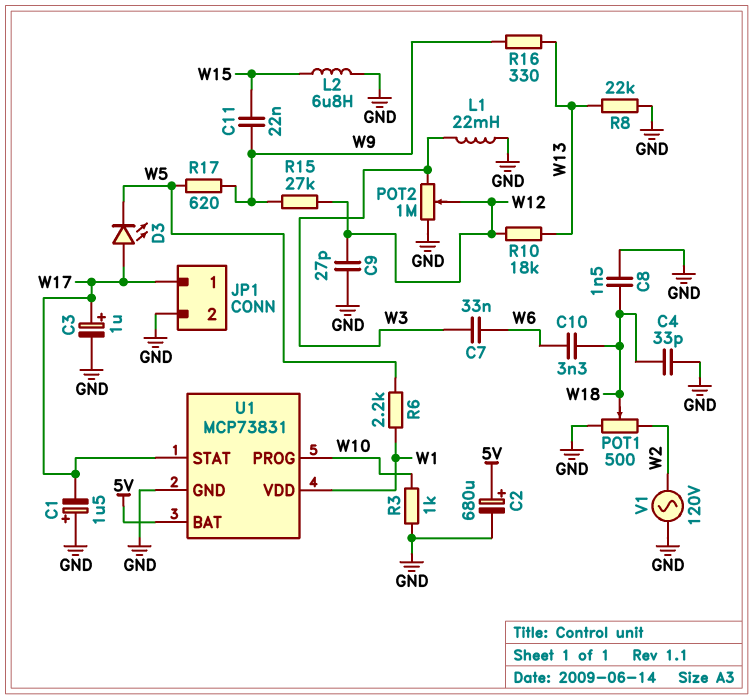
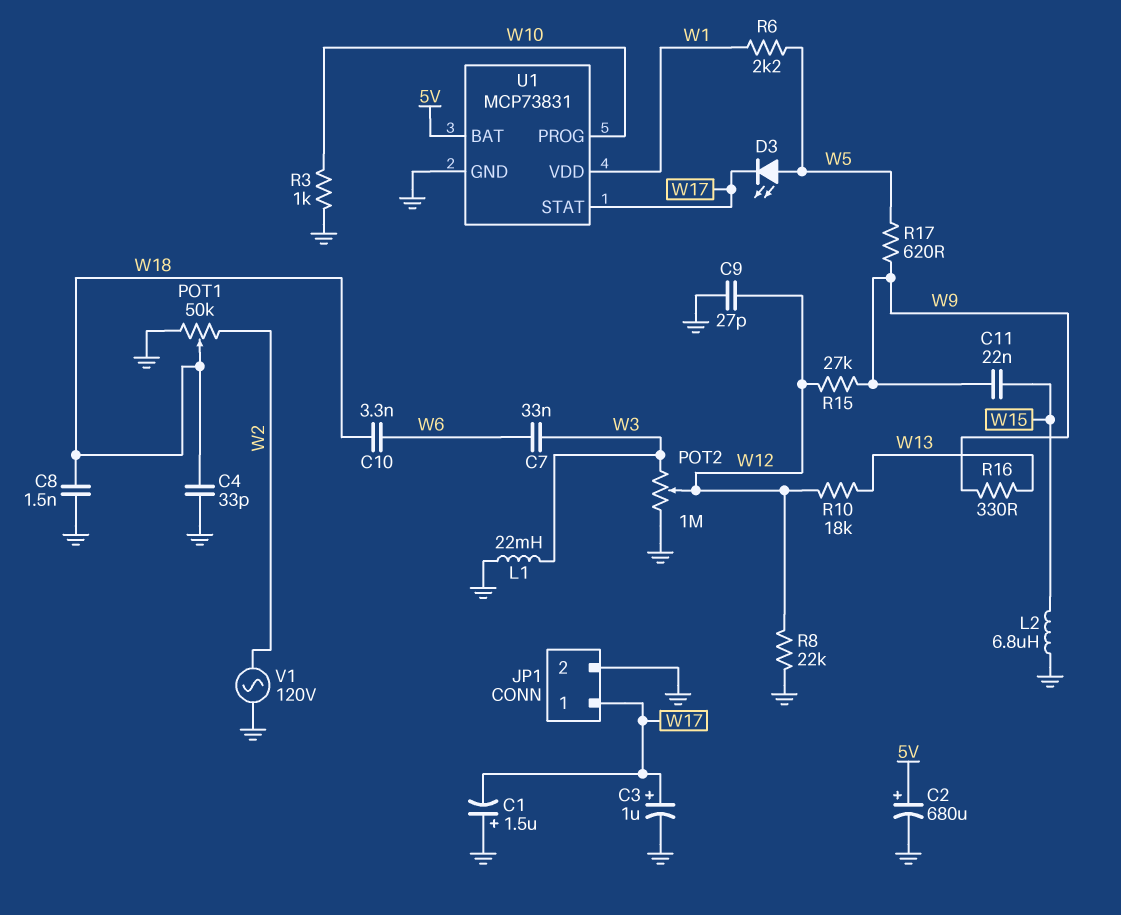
D3: LED (A W17, K W5) -> LED (A W5, K W17)
POT1: 500 (GND, W2, wiper W18) -> 50k (GND, W2, wiper W18)
R8: 22k (GND, W13) -> 22k (GND, W12)

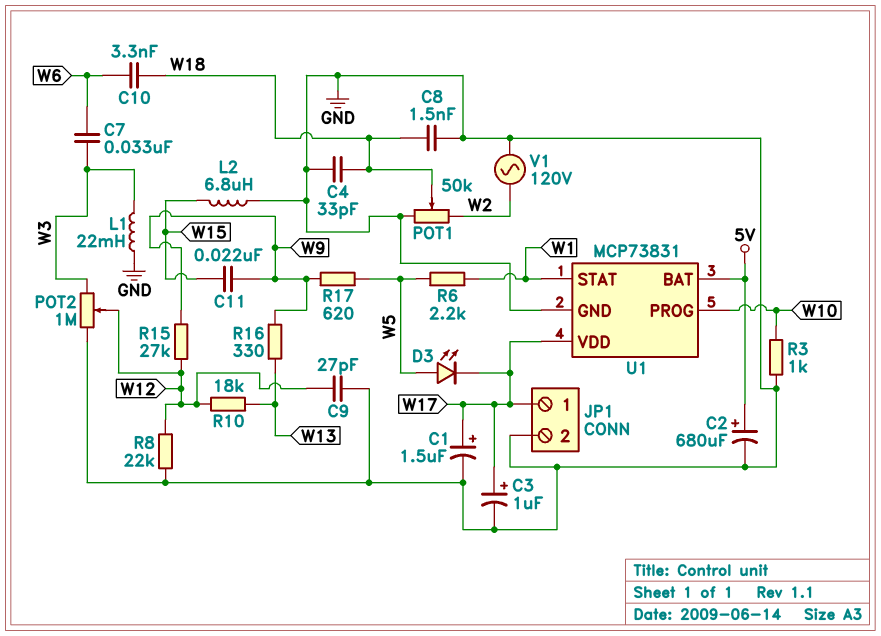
C1: 1.5uF (plus GND, minus W17) -> 1.5uF (plus W17, minus GND)
U1 pin STAT: W17 -> W1
U1 pin VDD: W1 -> W17

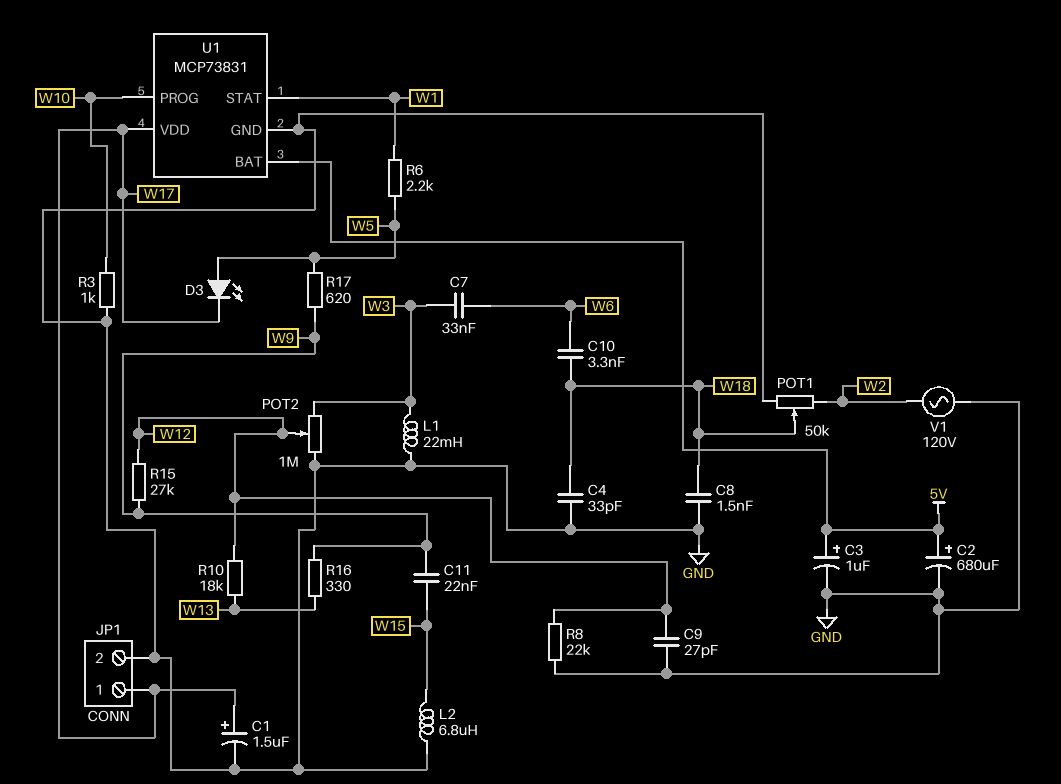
C3: 1uF (plus W17, minus GND) -> 1uF (plus 5V, minus GND)

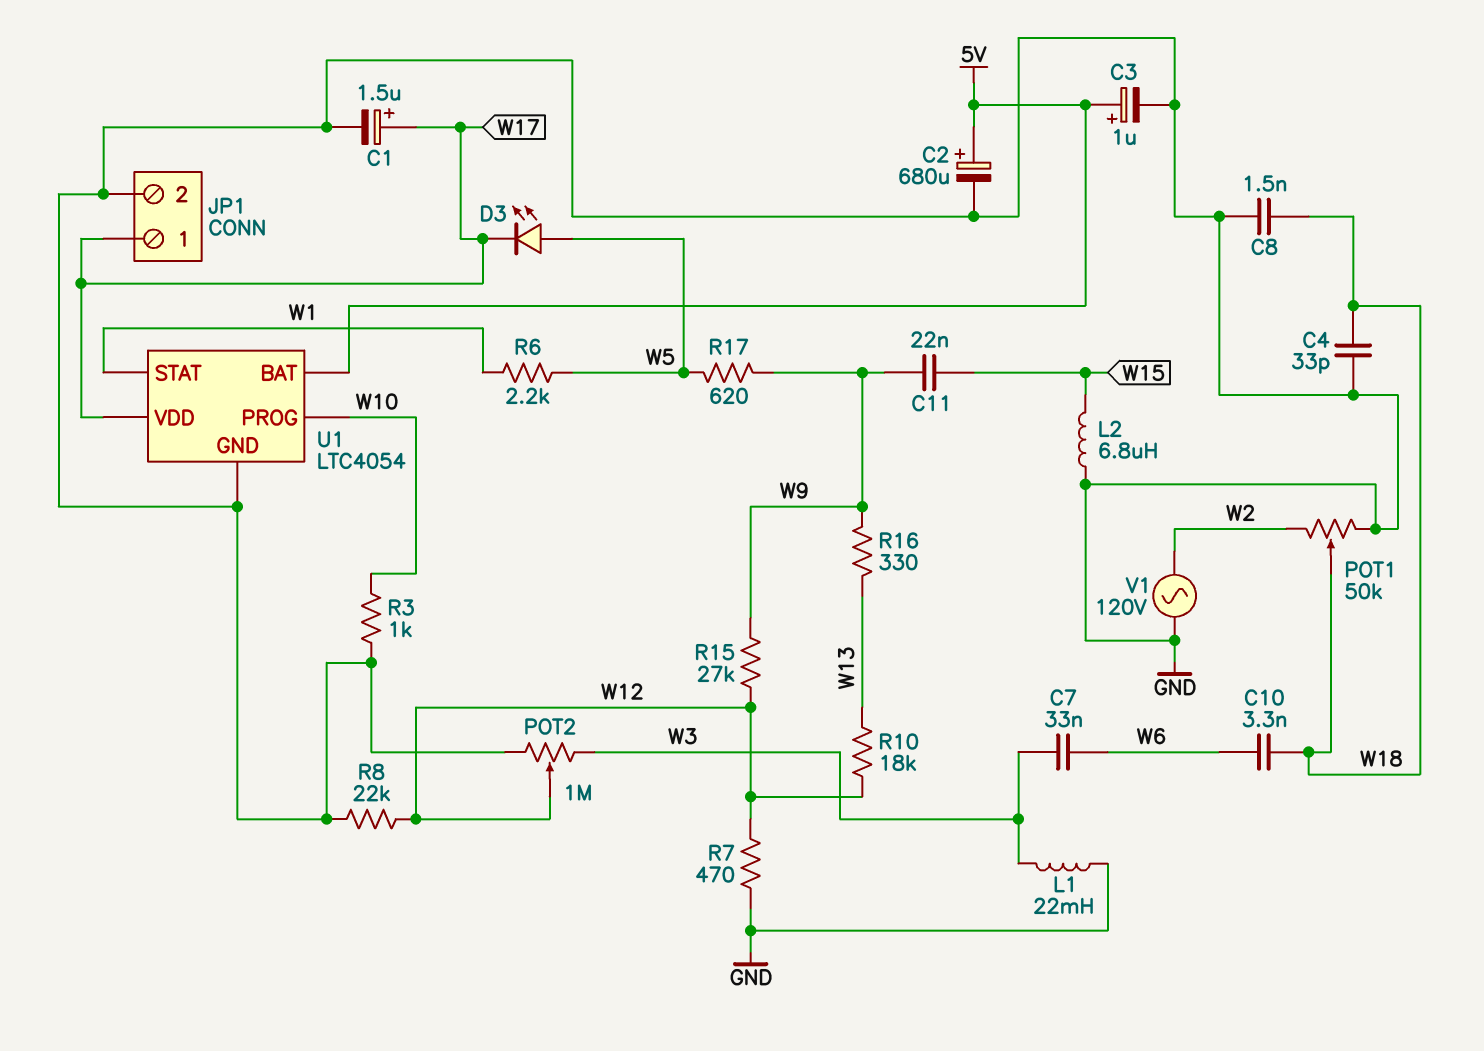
C9: 27pF (GND, W12) -> none
R7: none -> 470 (GND, W12)
U1: MCP73831 -> LTC4054

